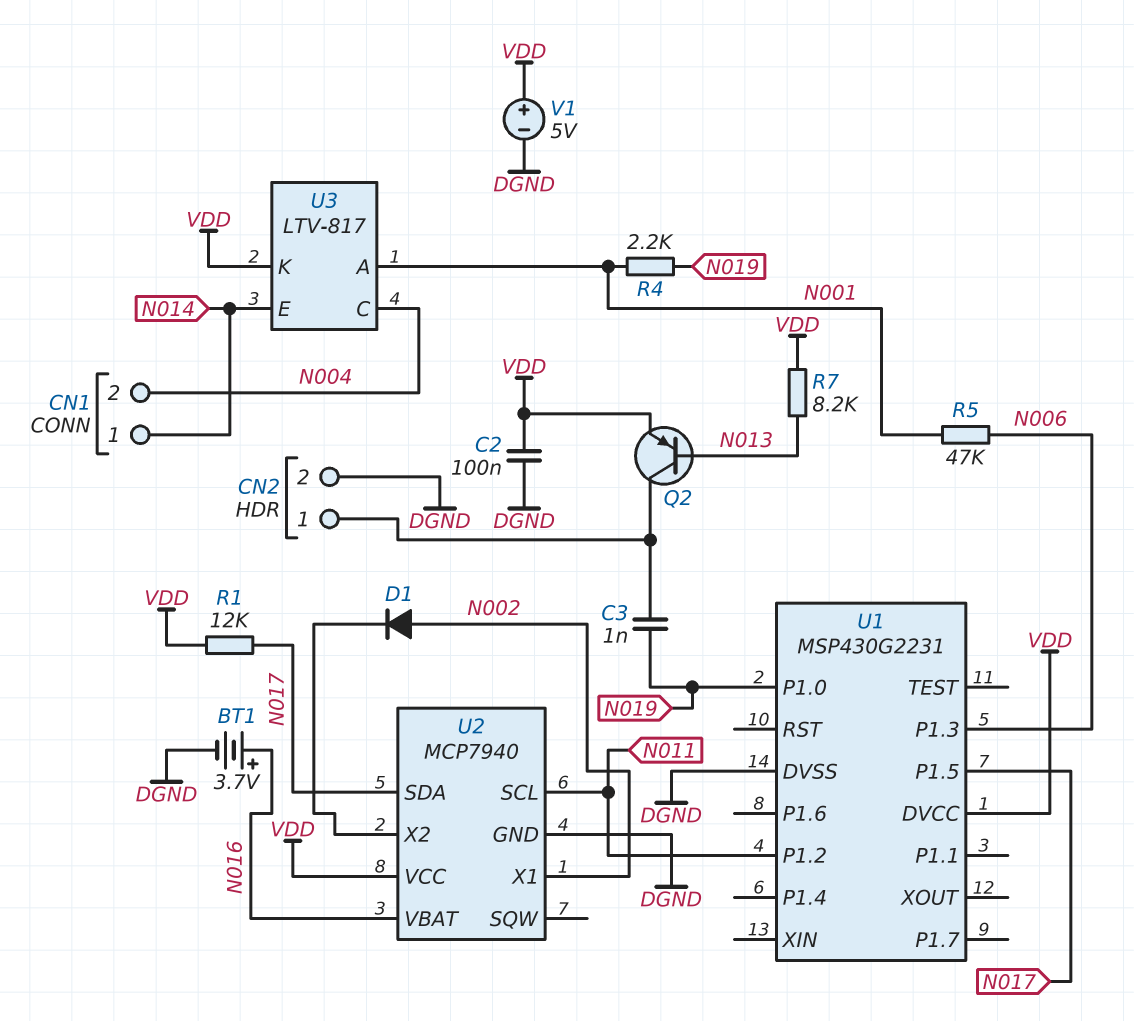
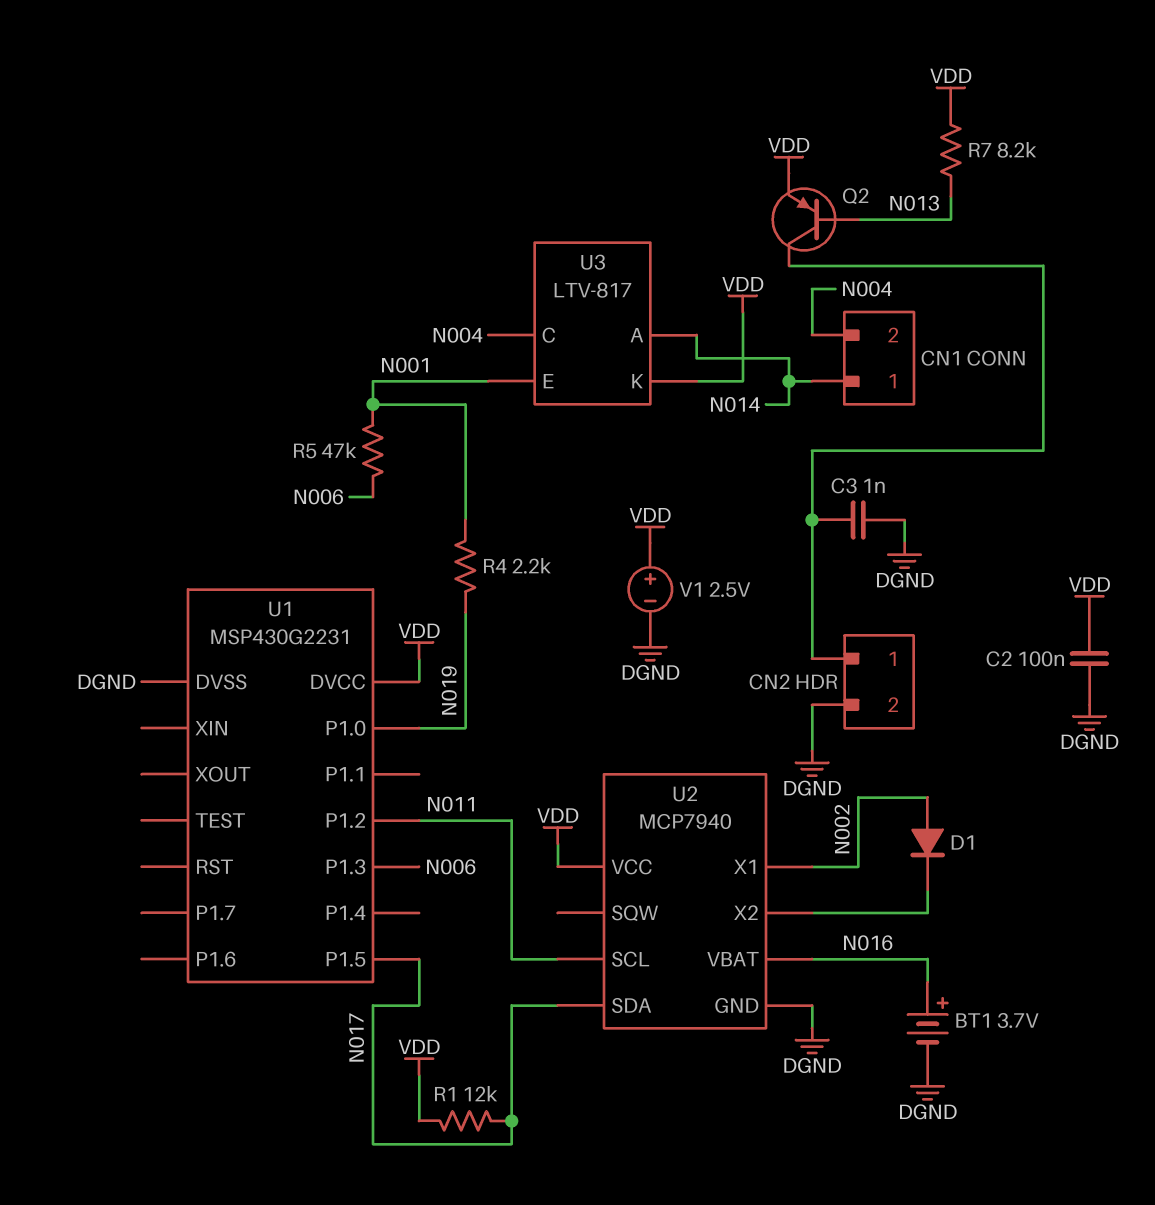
C3: 1nF (CN2/1, N019) -> 1nF (CN2/1, DGND)
U3 pin A: N001 -> N014
U3 pin E: N014 -> N001
V1: 5V (plus VDD, minus DGND) -> 2.5V (plus VDD, minus DGND)

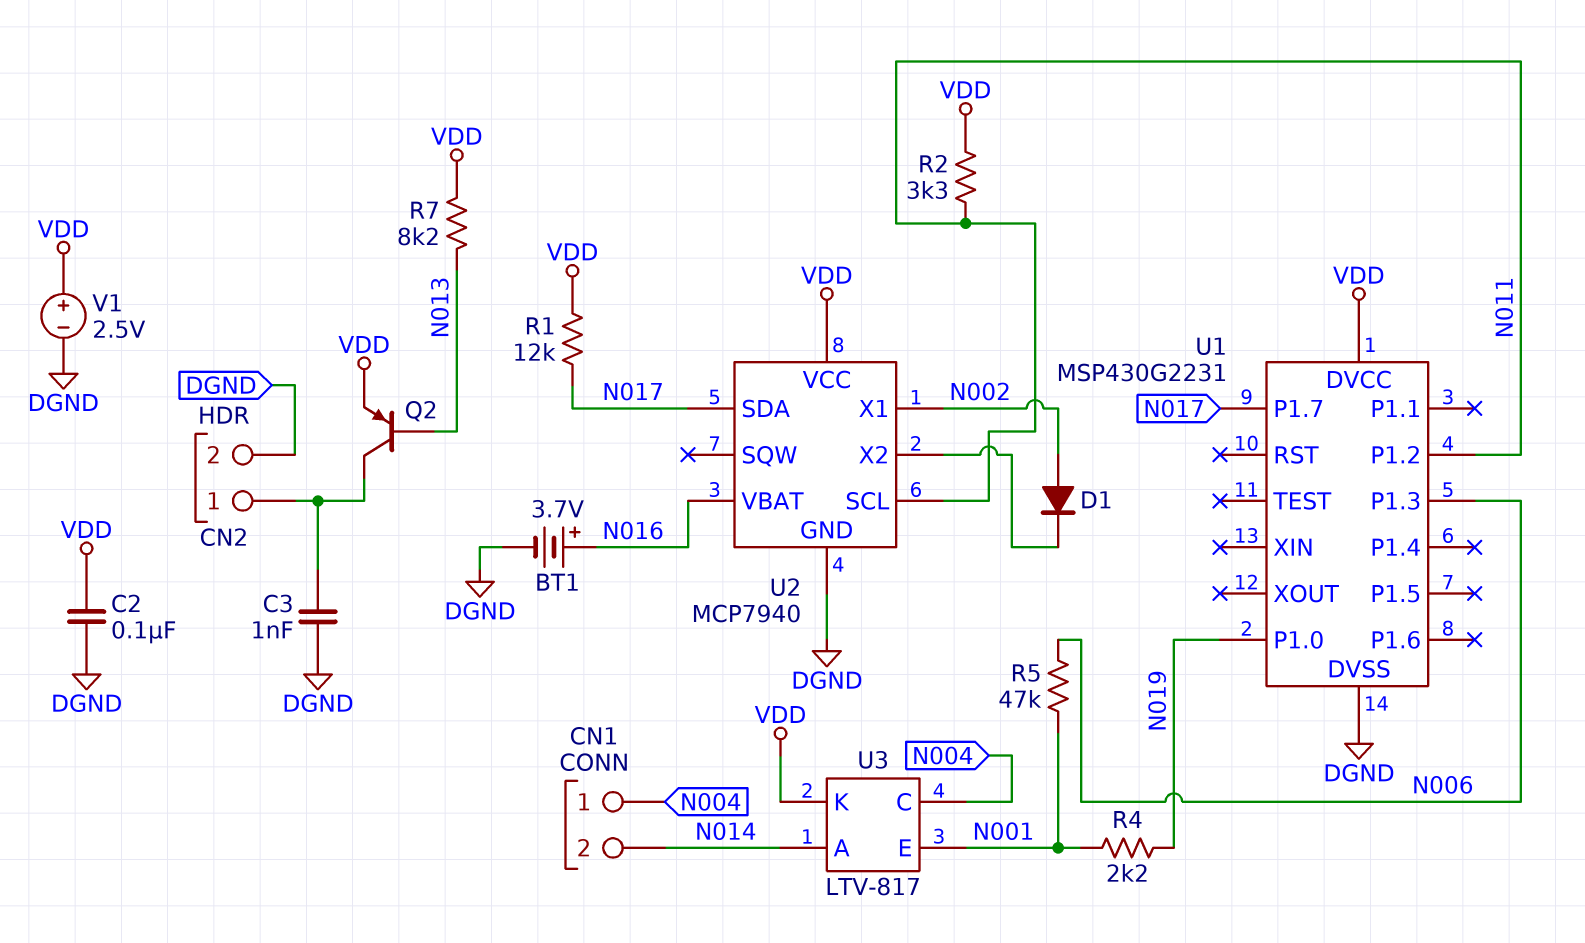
CN1 pin 1: N014 -> N004
CN1 pin 2: N004 -> N014
R2: none -> 3.3k (N011, VDD)
U1 pin P1.5: N017 -> none
U1 pin P1.7: none -> N017

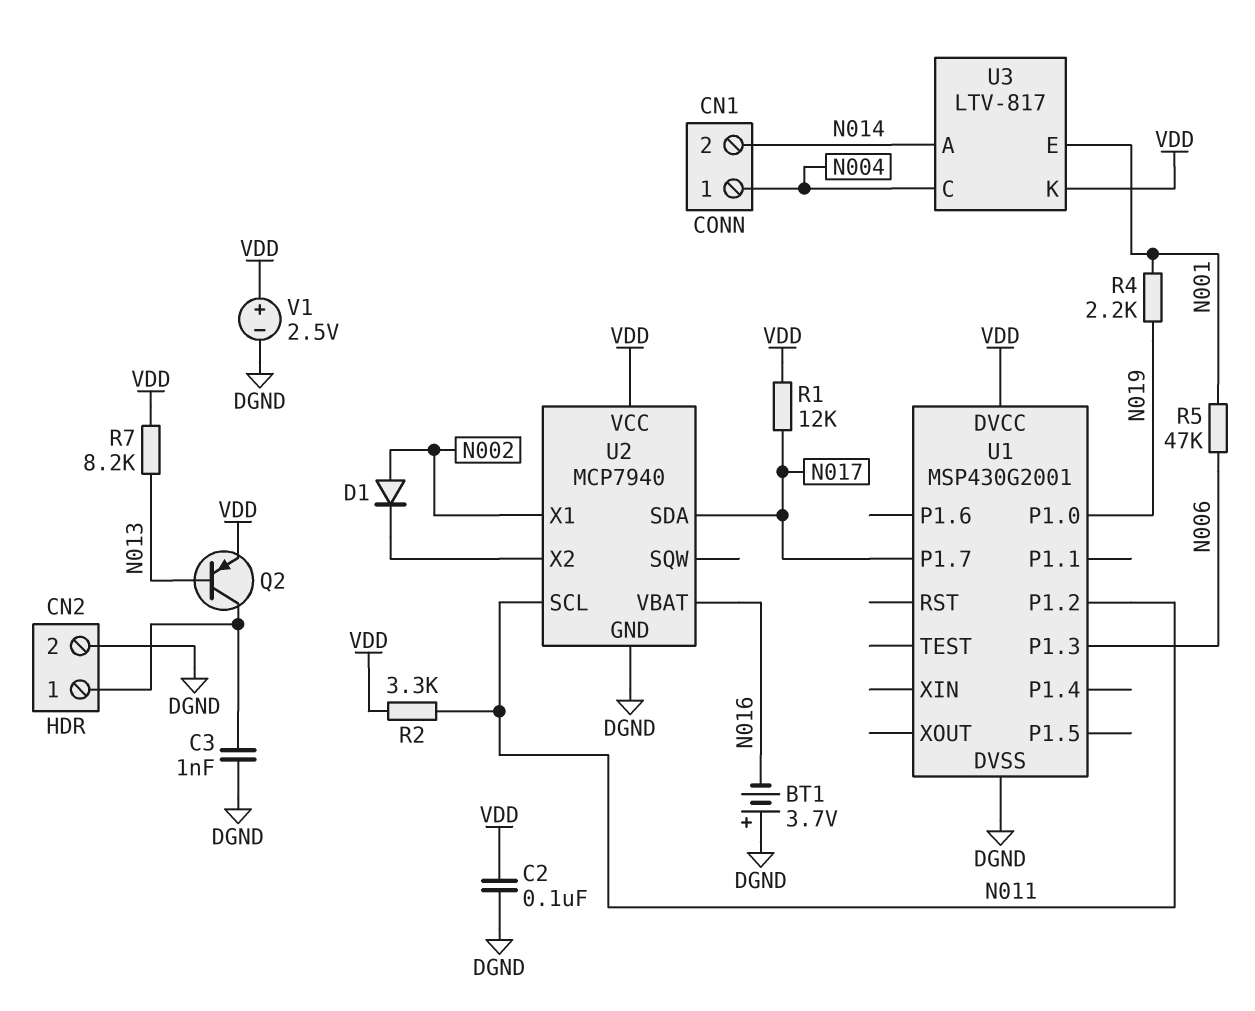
BT1: 3.7V (plus N016, minus DGND) -> 3.7V (plus DGND, minus N016)
U1: MSP430G2231 -> MSP430G2001

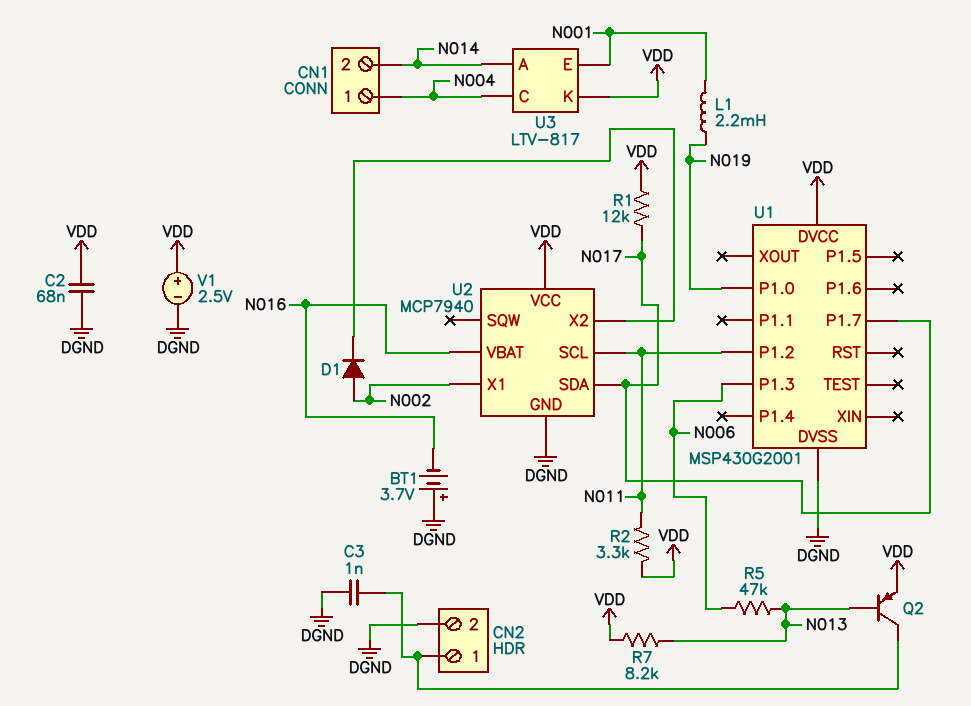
C2: 100nF (DGND, VDD) -> 68nF (DGND, VDD)
L1: none -> 2.2mH (N001, N019)
R4: 2.2k (N001, N019) -> none
R5: 47k (N001, N006) -> 47k (N006, N013)

